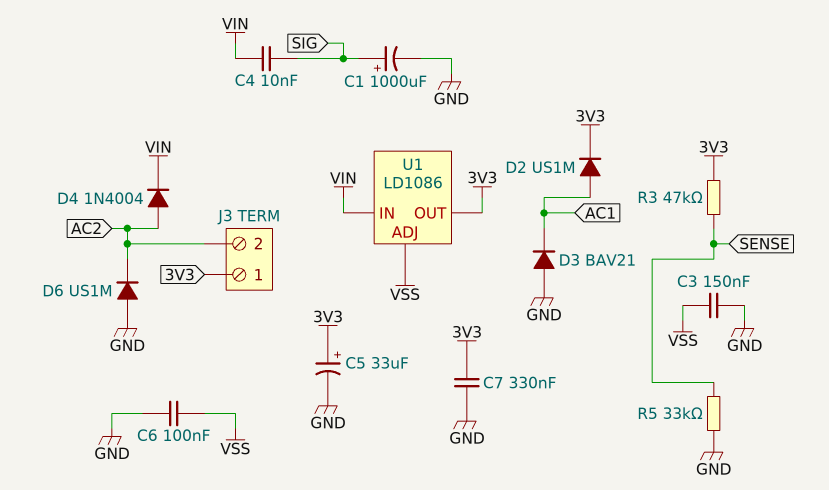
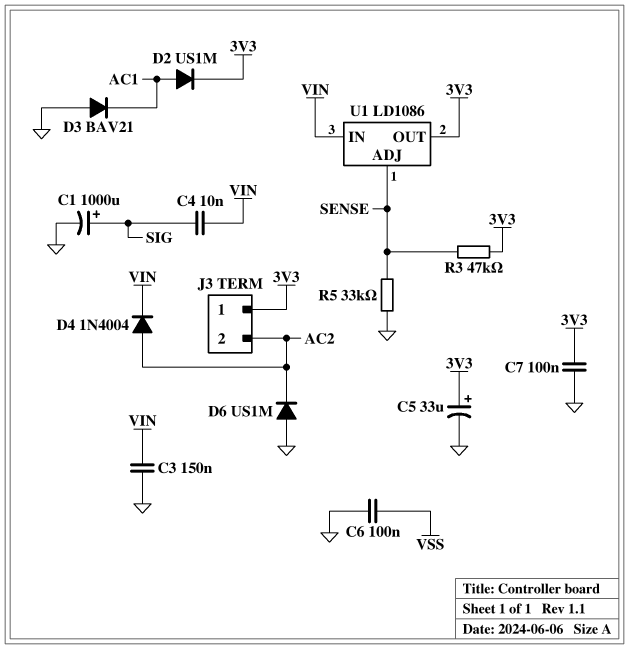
C3: 150nF (GND, VSS) -> 150nF (GND, VIN)
C7: 330nF (3V3, GND) -> 100nF (3V3, GND)
U1 pin ADJ: VSS -> SENSE

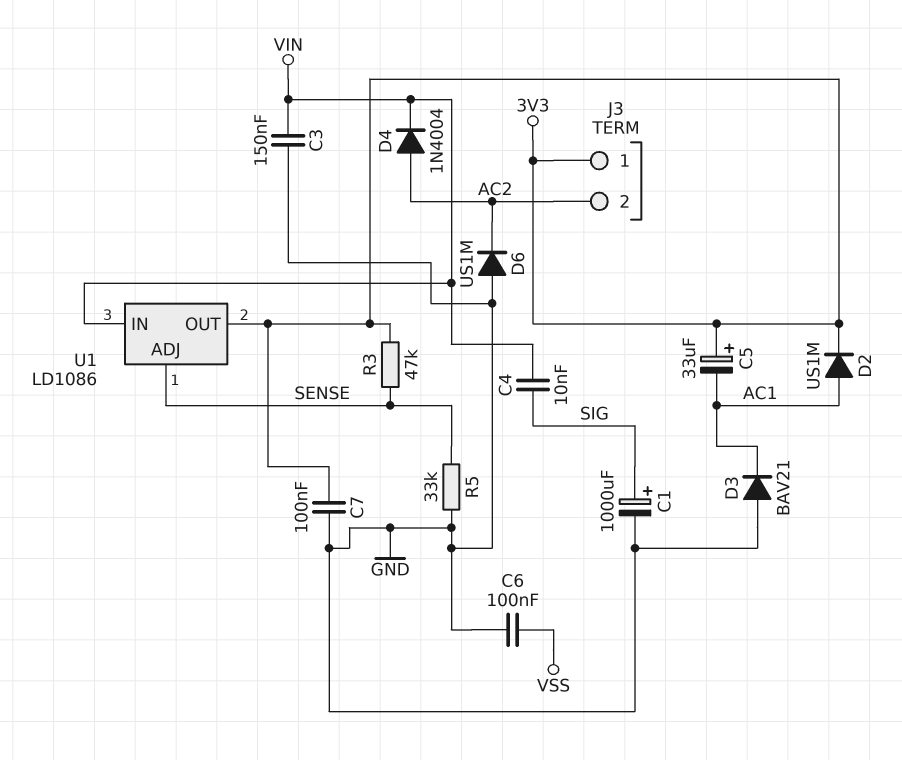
C5: 33uF (plus 3V3, minus GND) -> 33uF (plus 3V3, minus AC1)

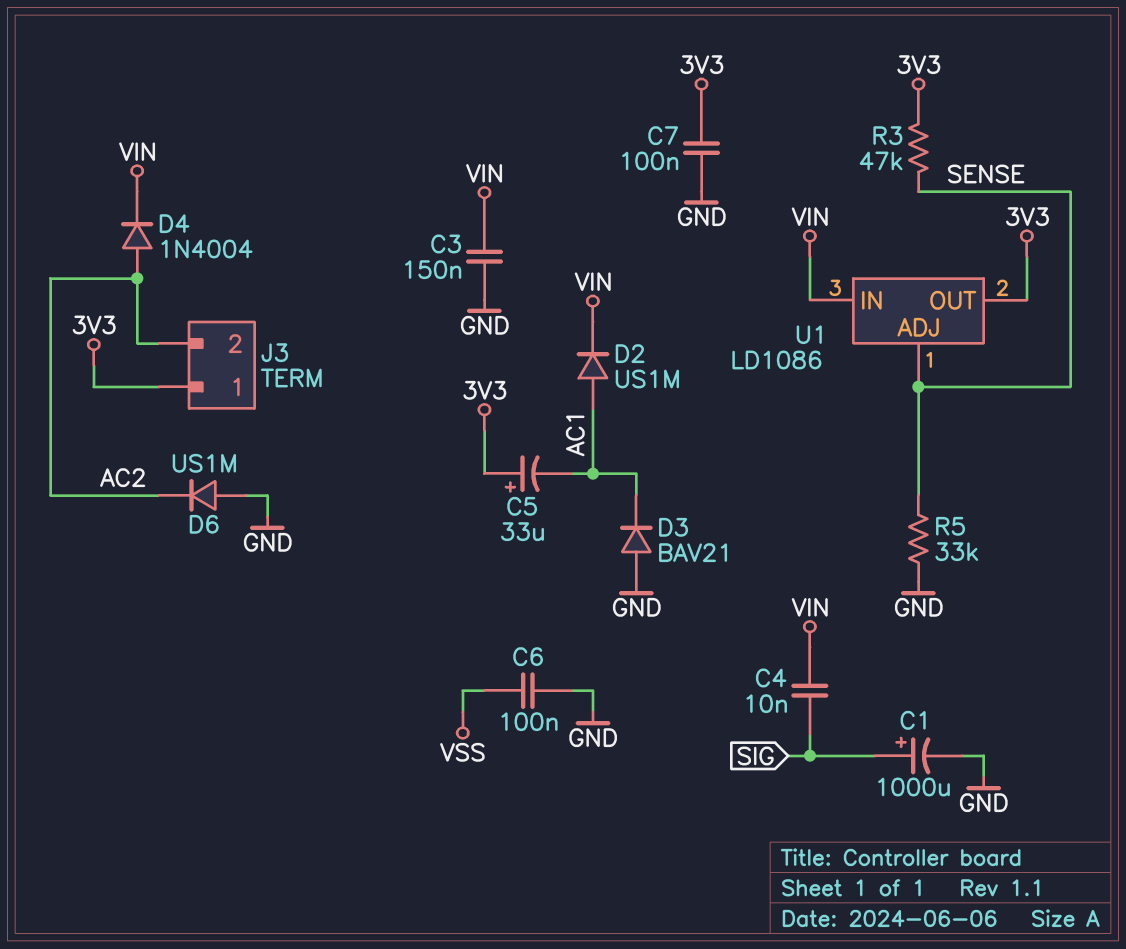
D2: diode US1M (A AC1, K 3V3) -> diode US1M (A AC1, K VIN)

